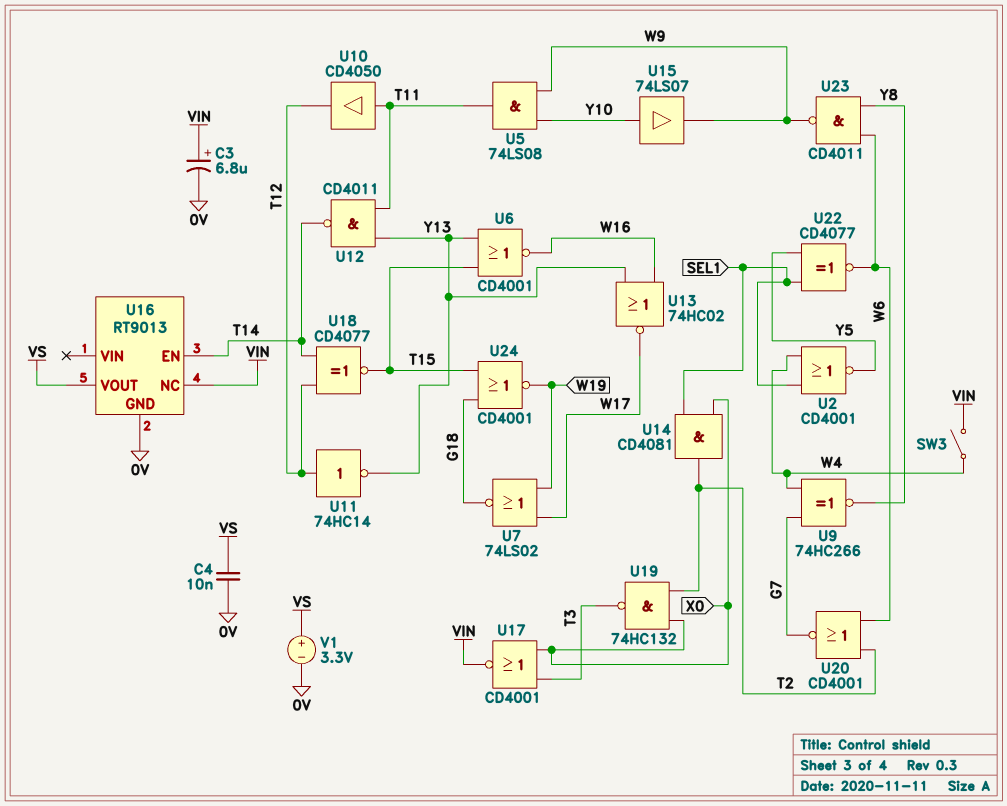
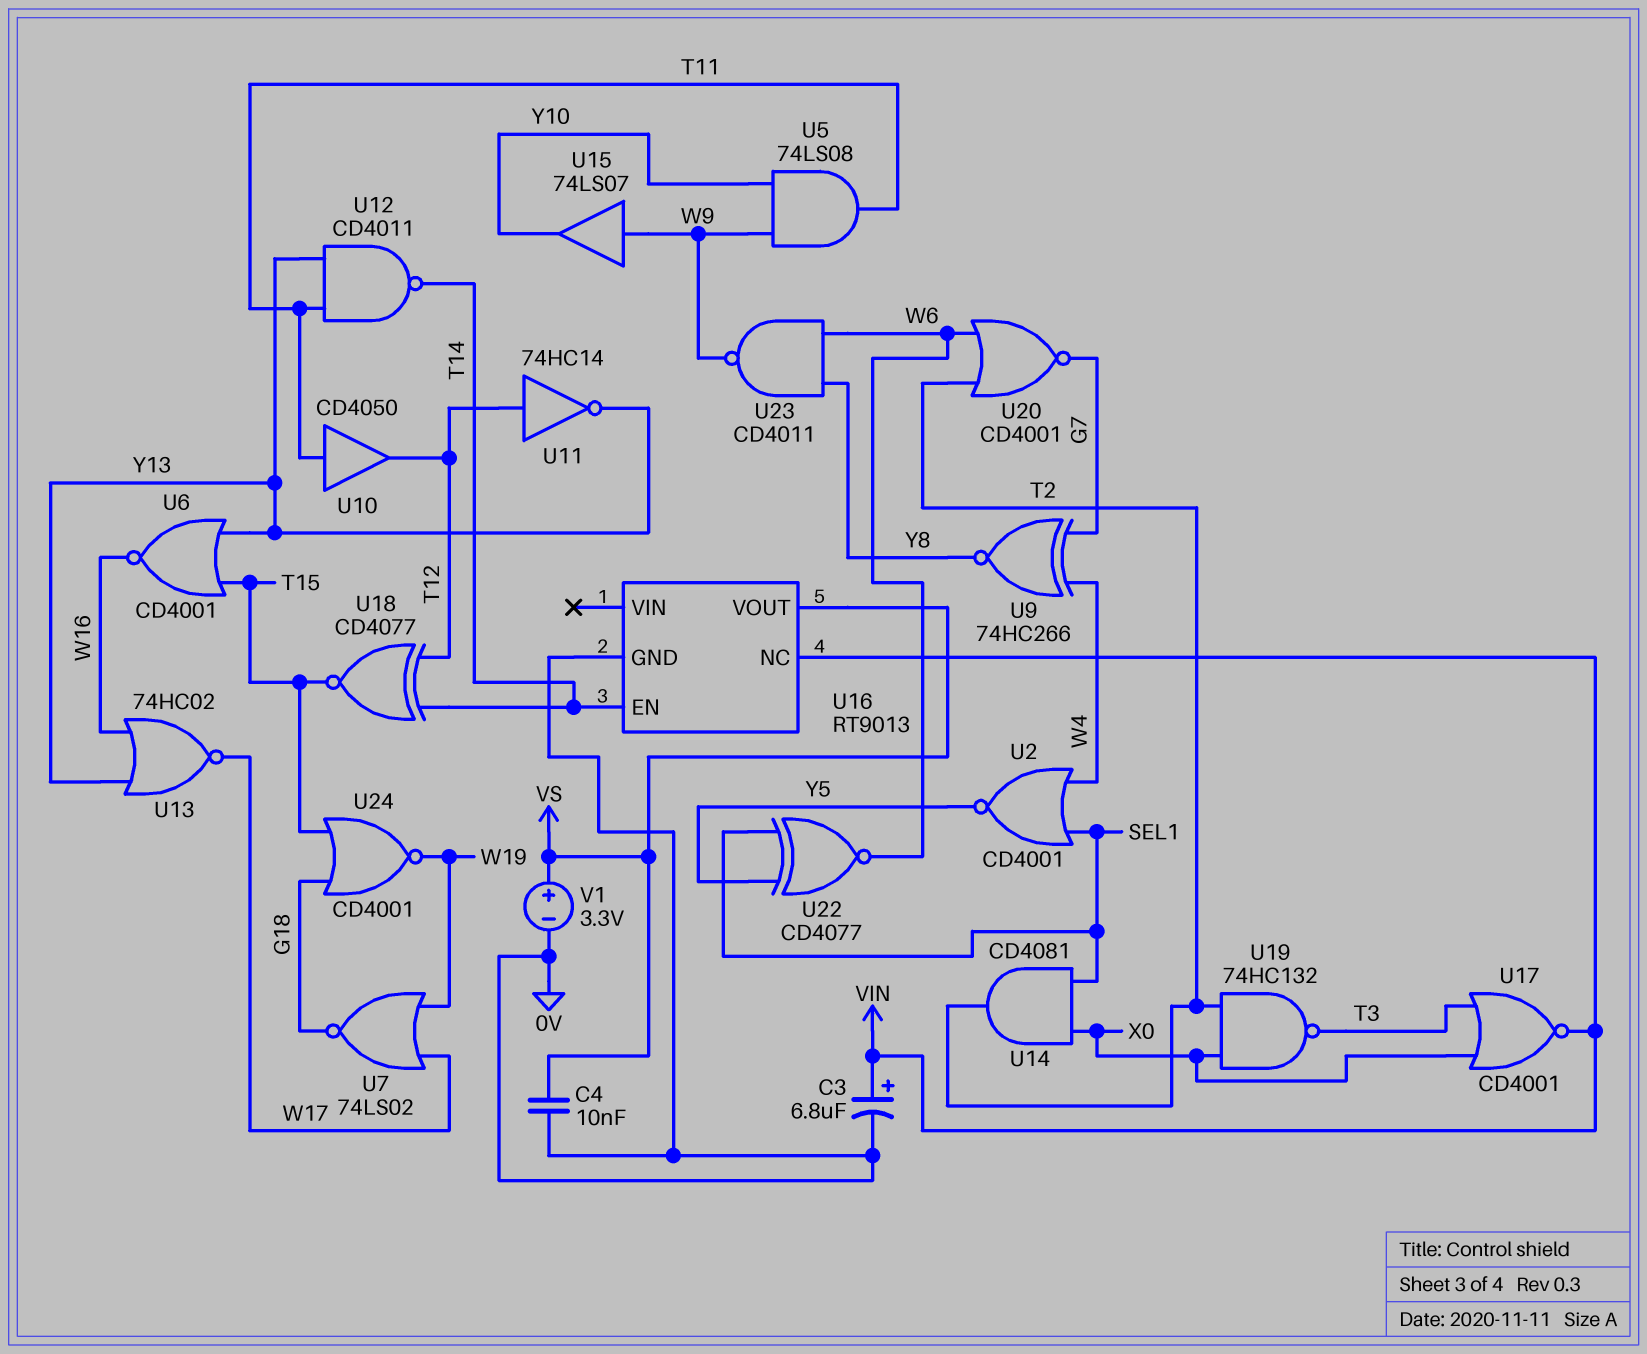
SW3: switch (VIN, W4) -> none
U15: buffer 74LS07 (in Y10, out W9) -> buffer 74LS07 (in W9, out Y10)

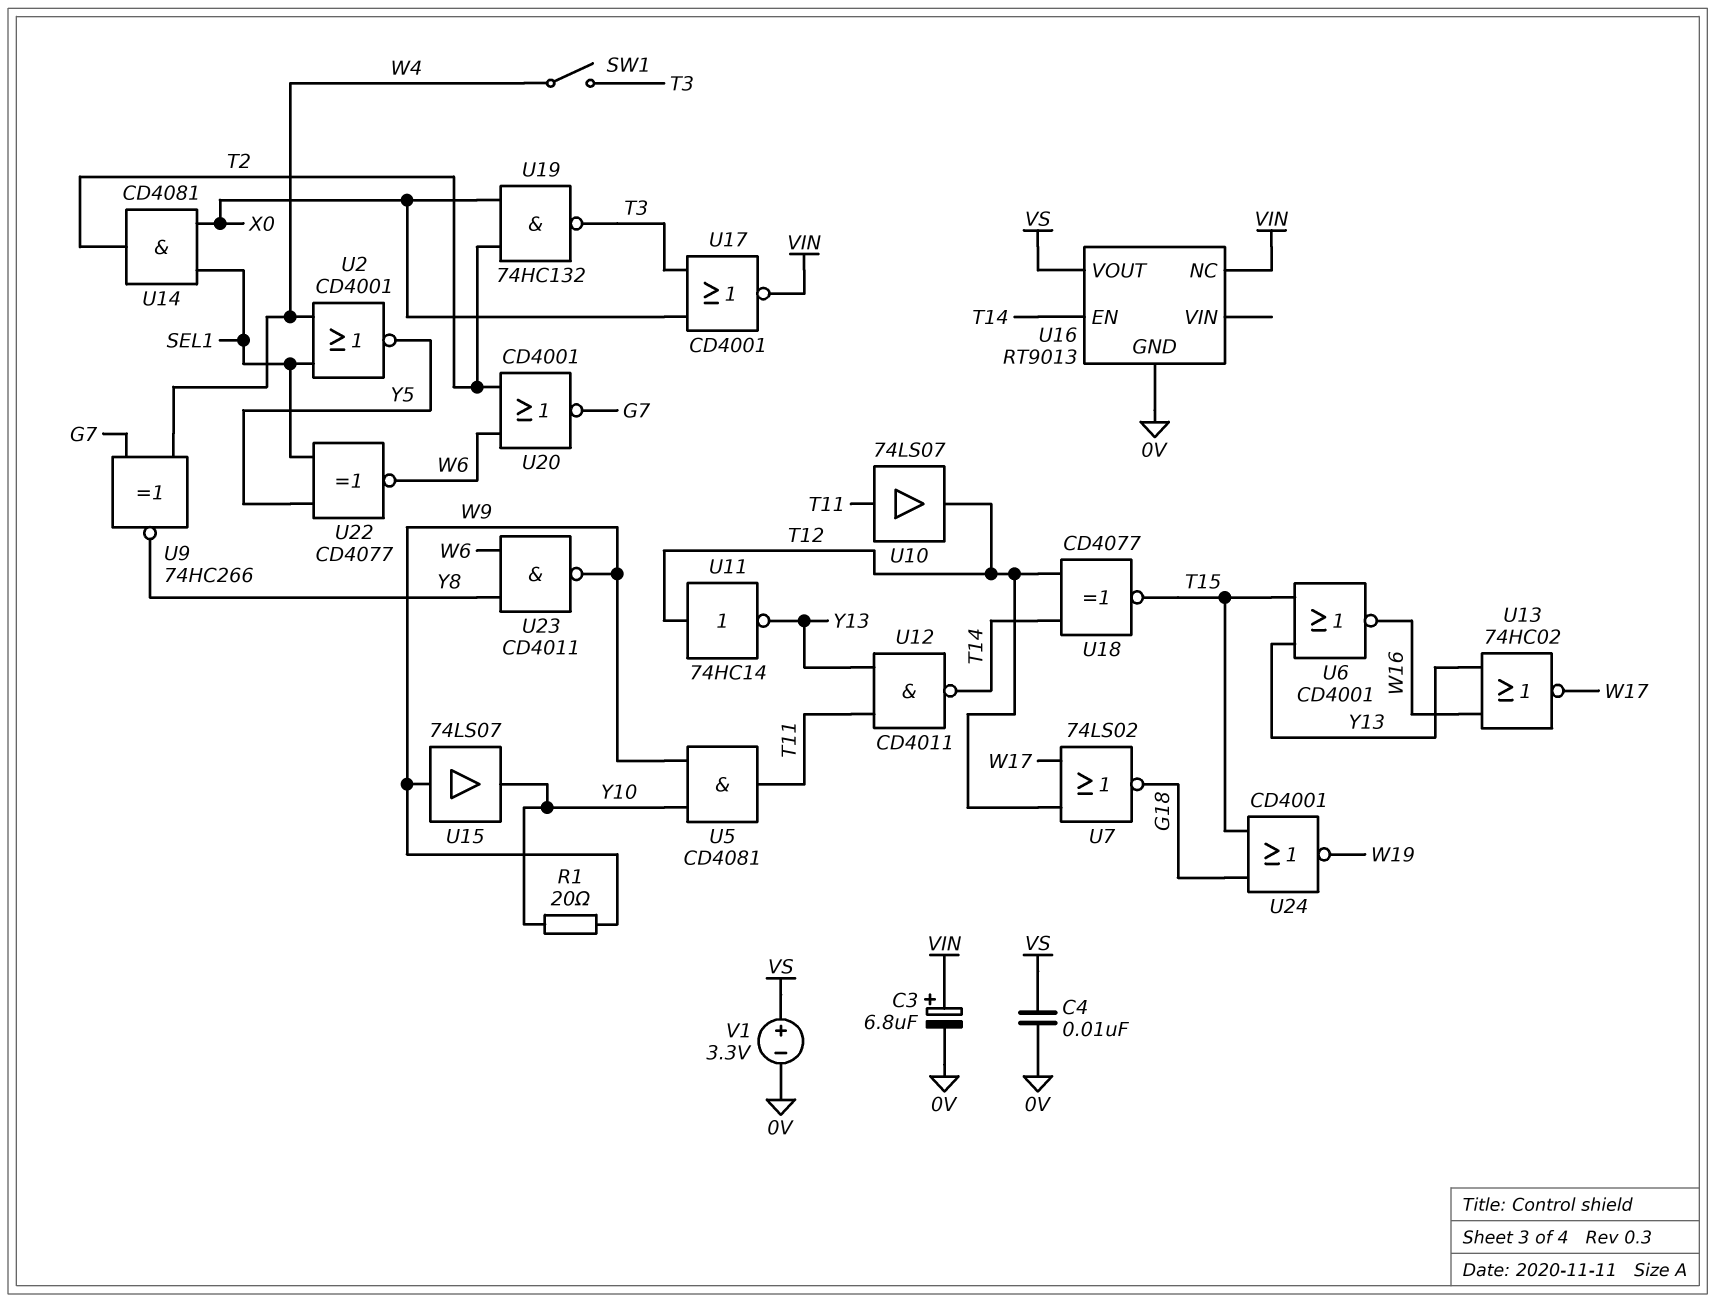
R1: none -> 20 (W9, Y10)
SW1: none -> switch (T3, W4)
U5: AND 74LS08 (in W9, in Y10, out T11) -> AND CD4081 (in W9, in Y10, out T11)
U7: NOR 74LS02 (in W17, in W19, out G18) -> NOR 74LS02 (in T12, in W17, out G18)
U10: buffer CD4050 (in T11, out T12) -> buffer 74LS07 (in T11, out T12)

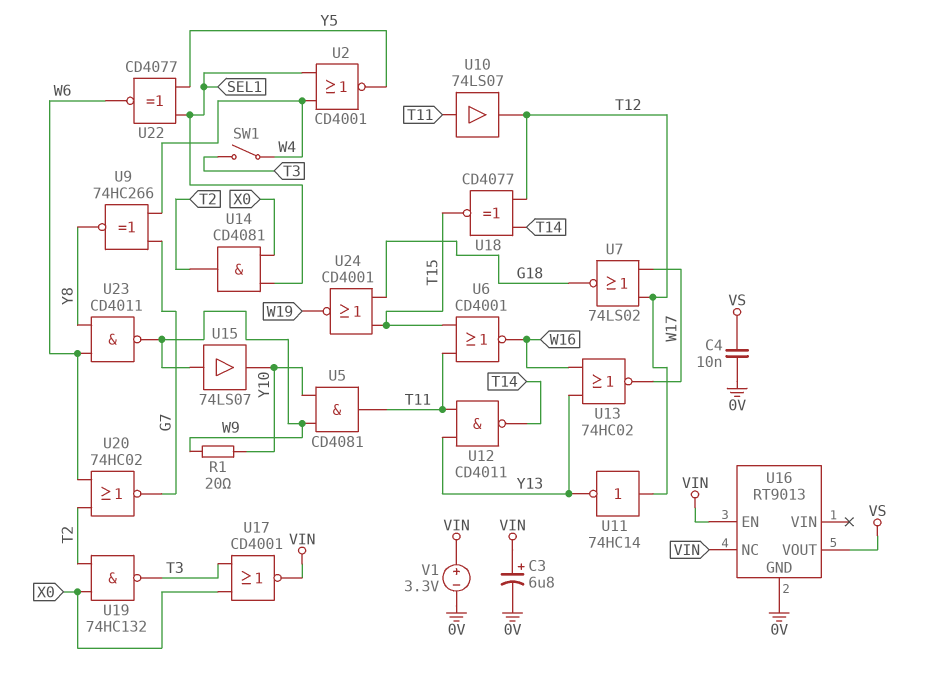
U6: NOR CD4001 (in T15, in Y13, out W16) -> NOR CD4001 (in T11, in T15, out W16)
U16 pin EN: T14 -> VIN
U20: NOR CD4001 (in T2, in W6, out G7) -> NOR 74HC02 (in T2, in W6, out G7)
V1: 3.3V (plus VS, minus 0V) -> 3.3V (plus VIN, minus 0V)

